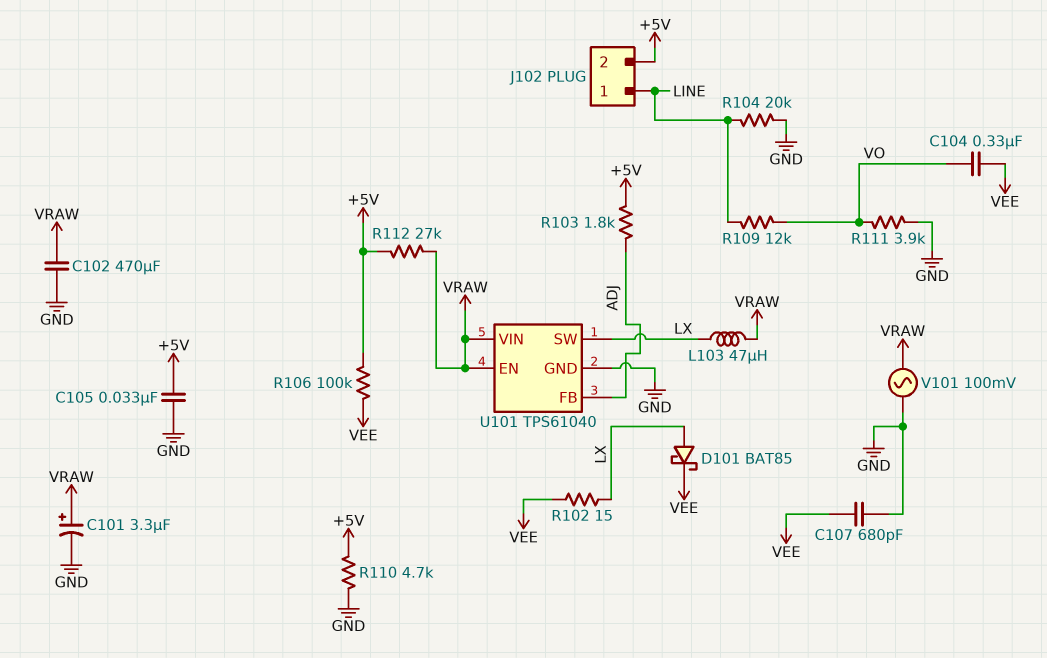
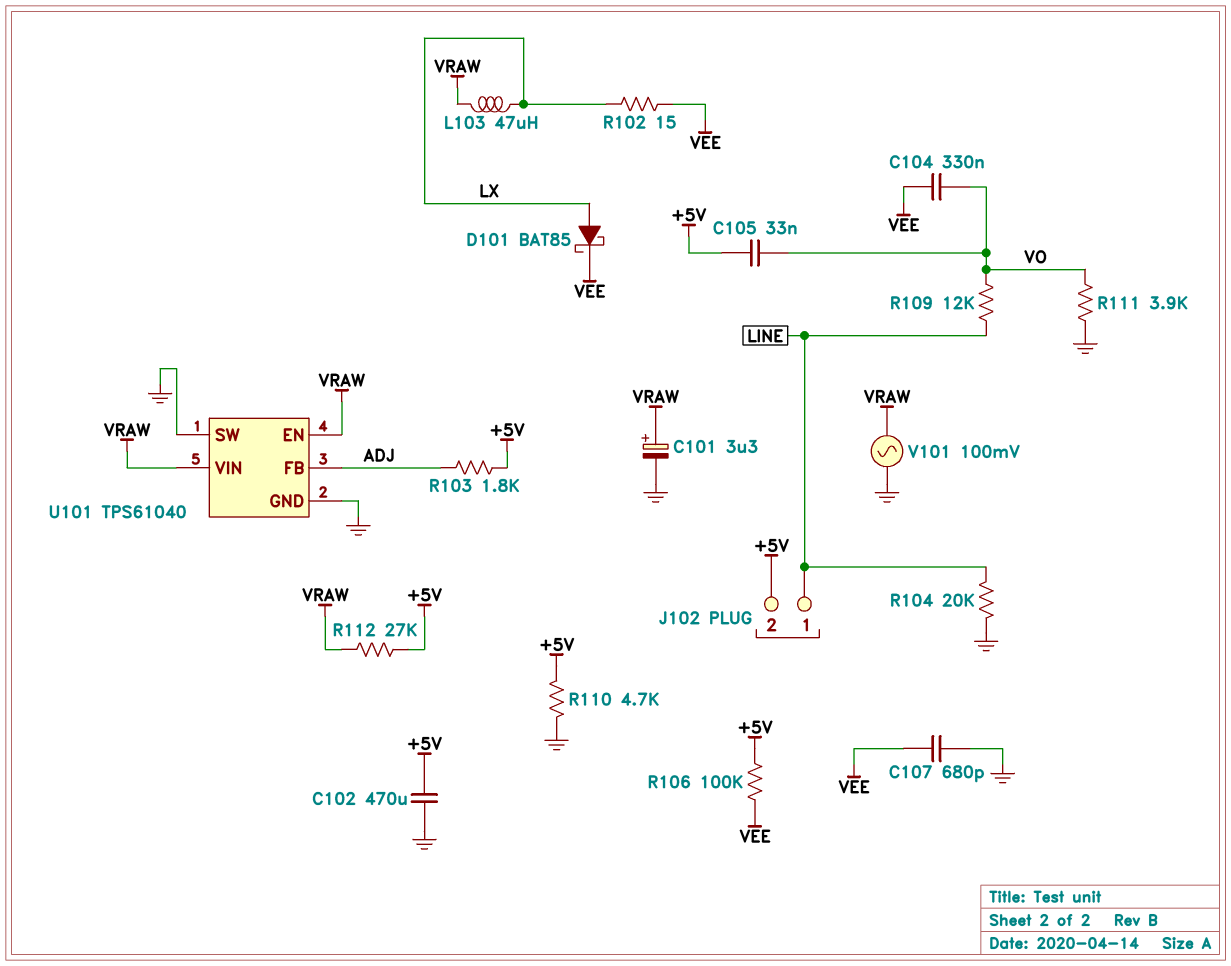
C102: 470uF (GND, VRAW) -> 470uF (+5V, GND)
C105: 33nF (+5V, GND) -> 33nF (+5V, VO)
U101 pin SW: LX -> GND

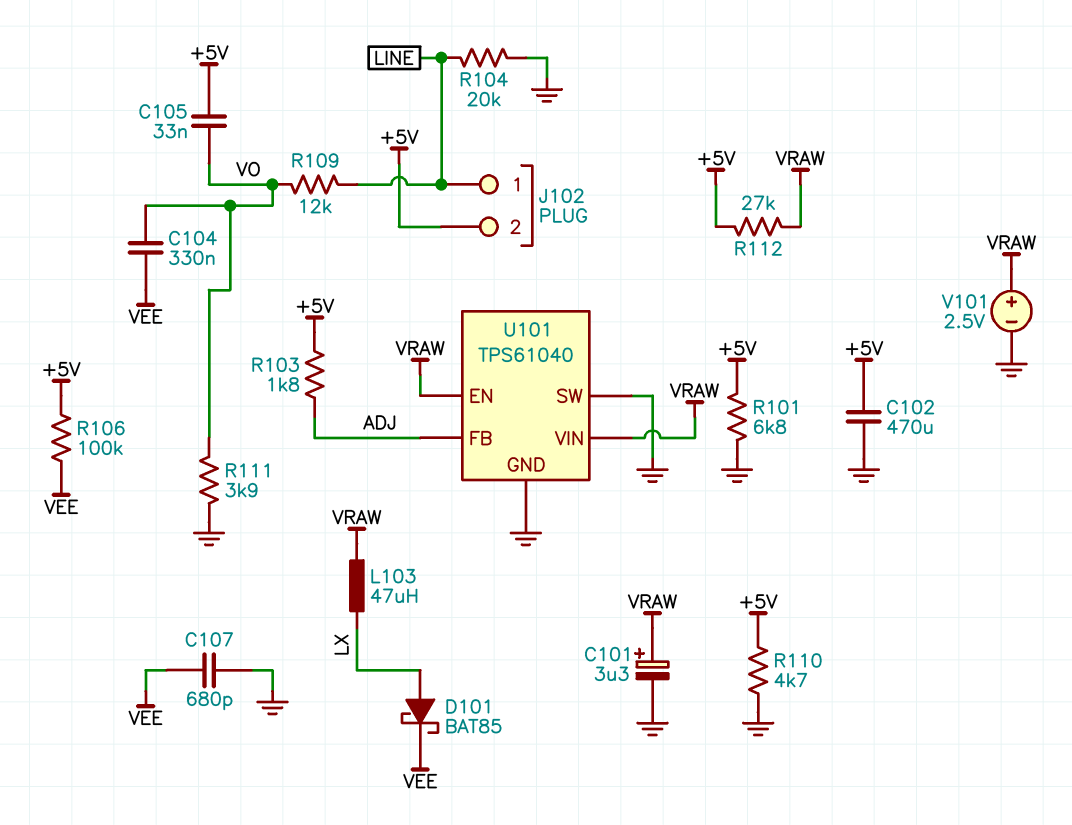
R101: none -> 6.8k (+5V, GND)
R102: 15 (LX, VEE) -> none
V101: AC 100mV (GND, VRAW) -> 2.5V (plus VRAW, minus GND)

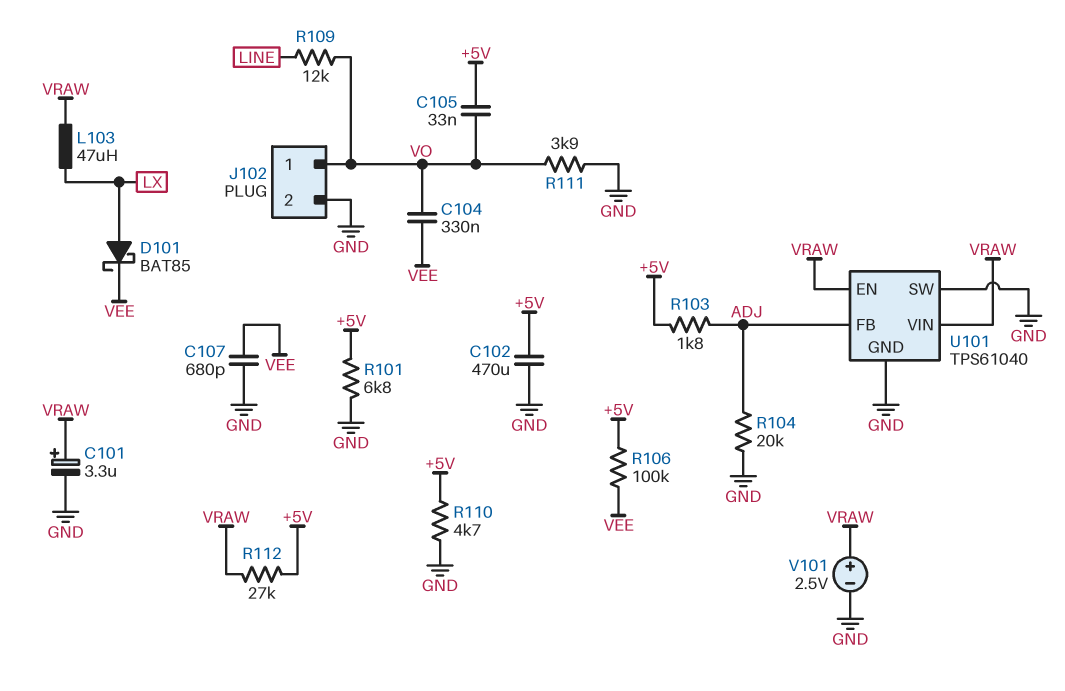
J102 pin 1: LINE -> VO
J102 pin 2: +5V -> GND
R104: 20k (GND, LINE) -> 20k (ADJ, GND)

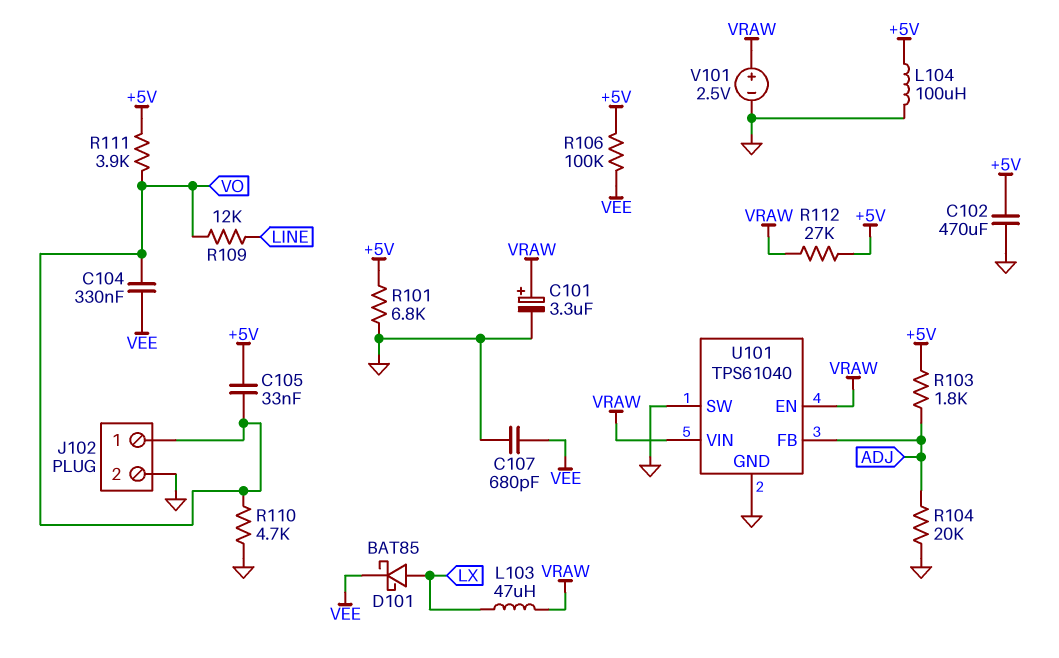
L104: none -> 100uH (+5V, GND)
R110: 4.7k (+5V, GND) -> 4.7k (GND, VO)
R111: 3.9k (GND, VO) -> 3.9k (+5V, VO)

